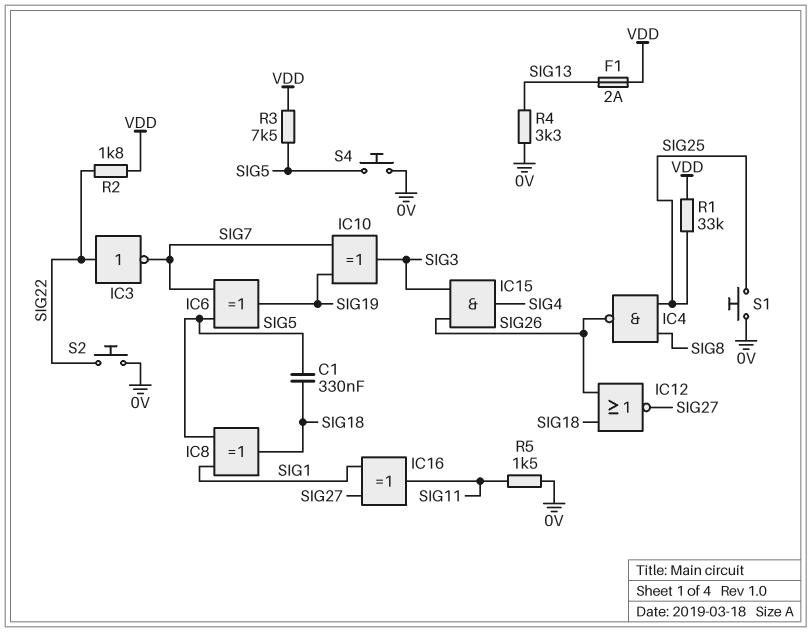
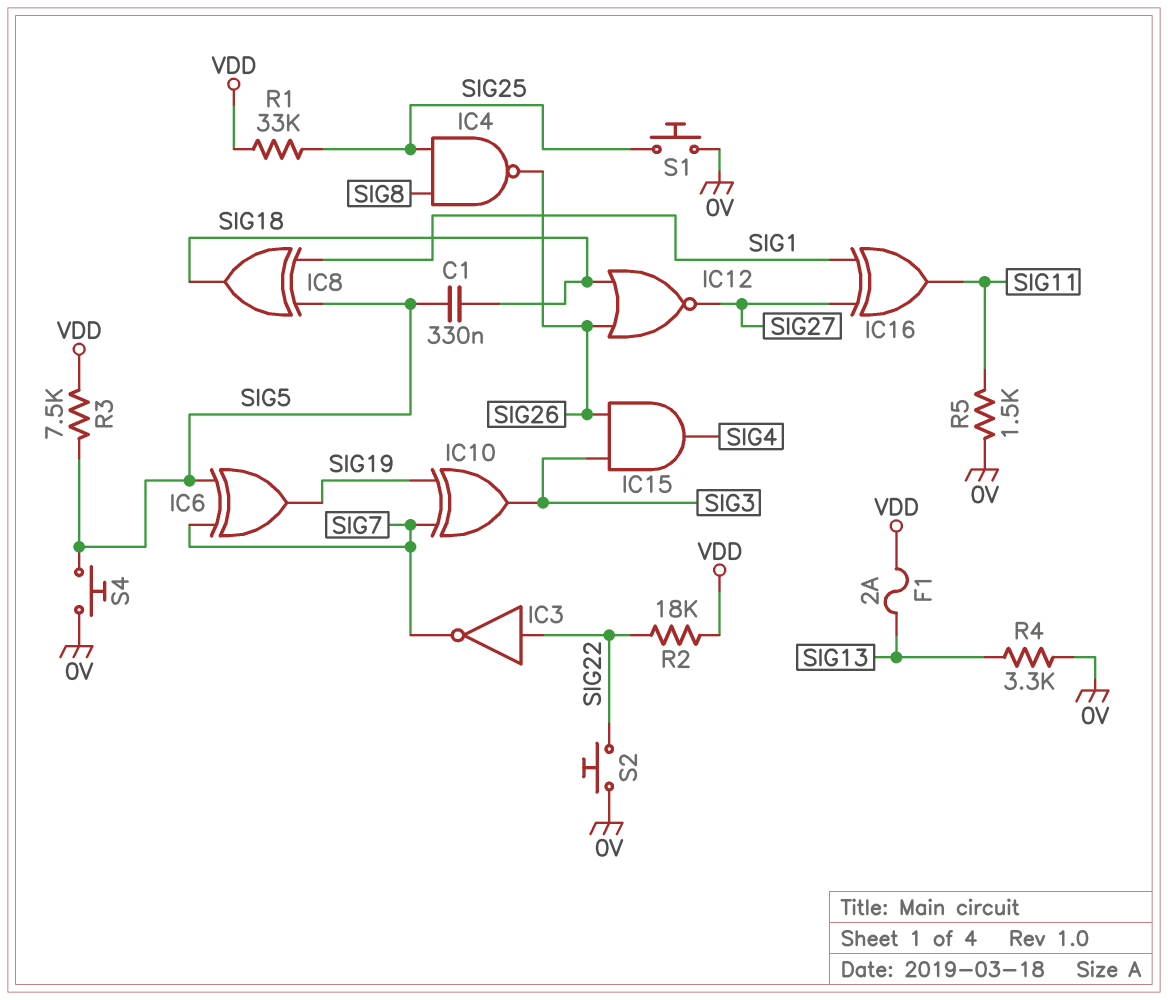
R2: 1.8k (SIG22, VDD) -> 18k (SIG22, VDD)

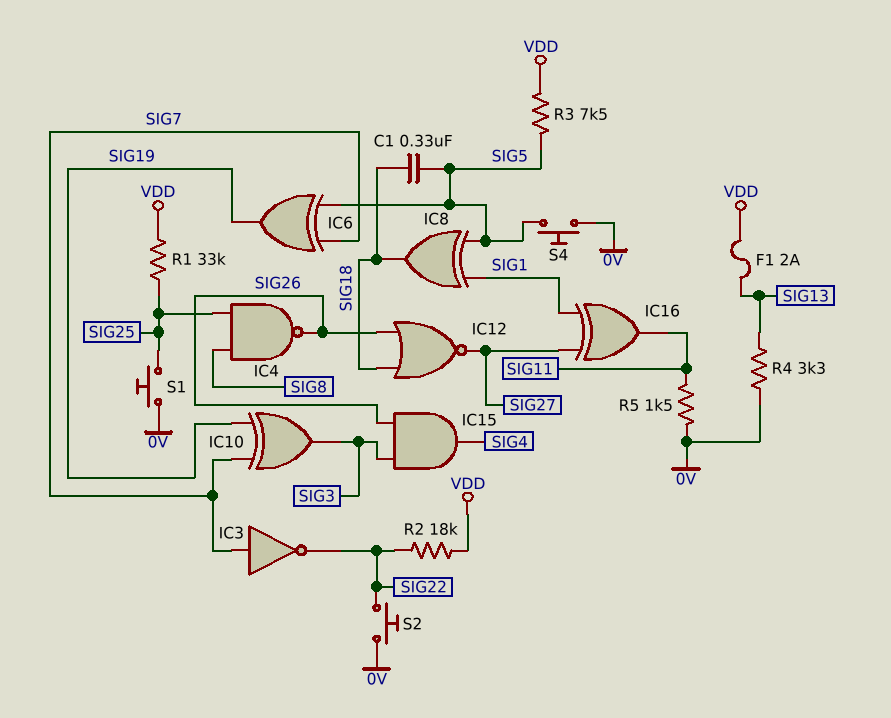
IC3: NOT (in SIG22, out SIG7) -> NOT (in SIG7, out SIG22)

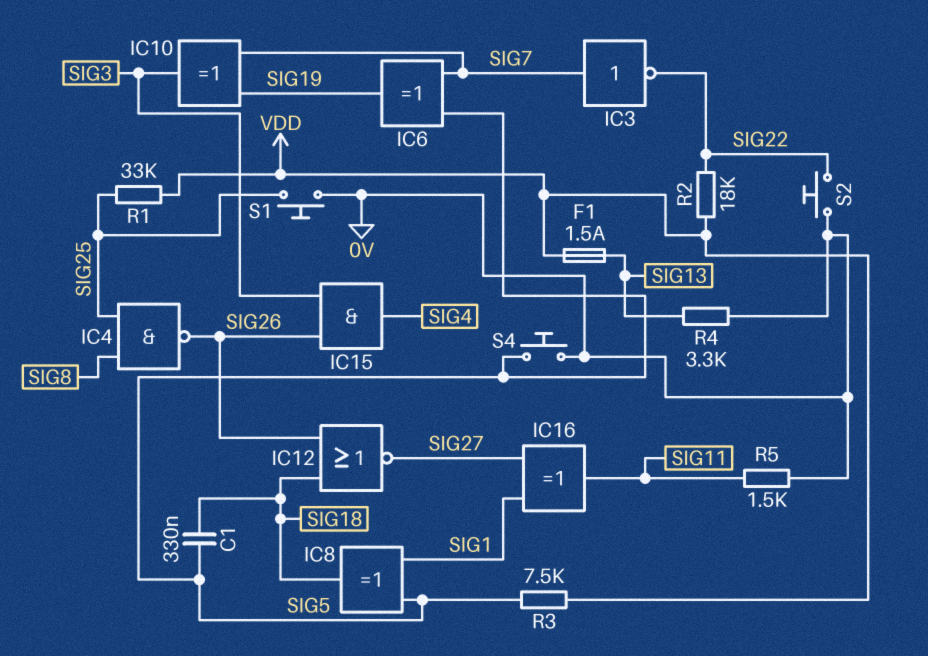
F1: 2A (SIG13, VDD) -> 1.5A (SIG13, VDD)

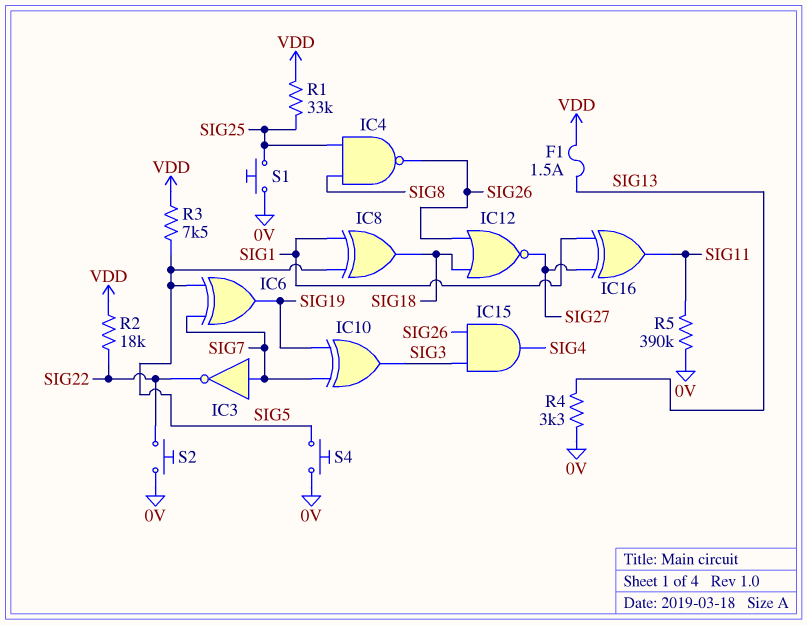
C1: 330nF (SIG5, SIG18) -> none
R5: 1.5k (0V, SIG11) -> 390k (0V, SIG11)

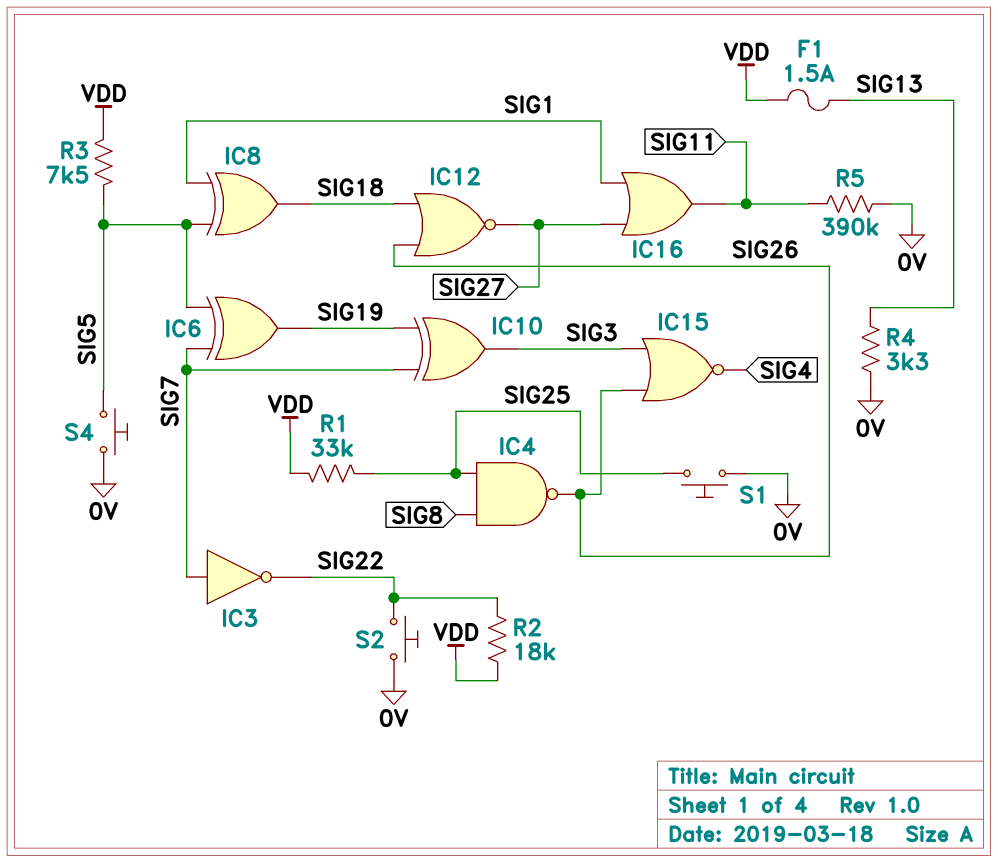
IC15: AND (in SIG3, in SIG26, out SIG4) -> NOR (in SIG3, in SIG26, out SIG4)
IC16: XOR (in SIG1, in SIG27, out SIG11) -> OR (in SIG1, in SIG27, out SIG11)

